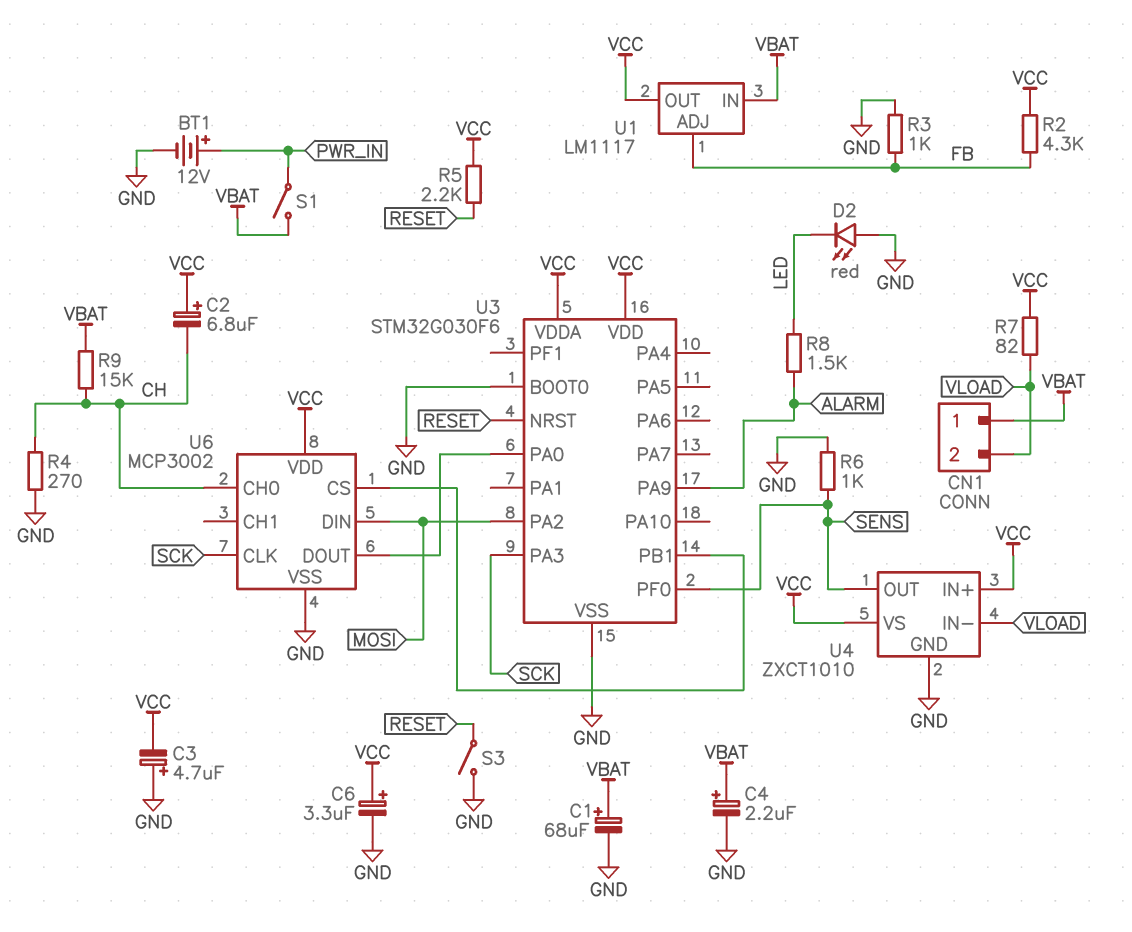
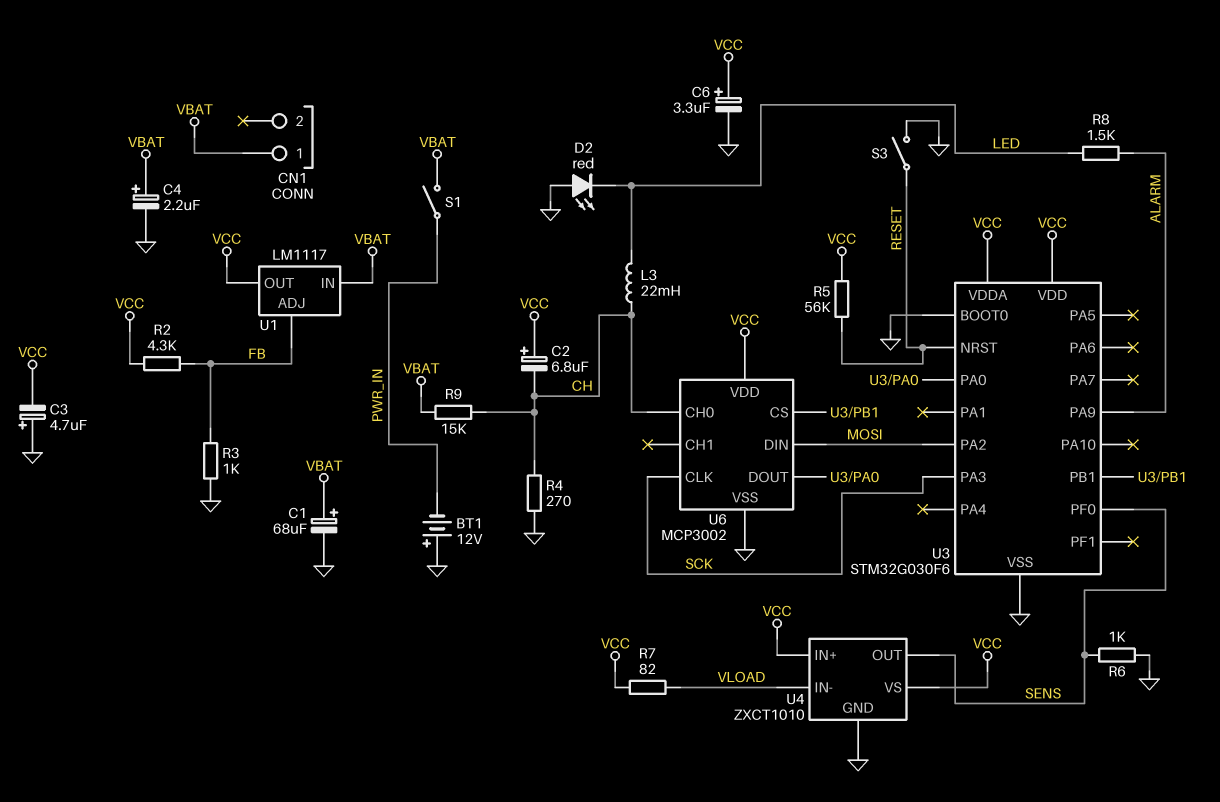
BT1: 12V (plus PWR_IN, minus GND) -> 12V (plus GND, minus PWR_IN)
CN1 pin 2: VLOAD -> none
L3: none -> 22mH (CH, LED)
R5: 2.2k (RESET, VCC) -> 56k (RESET, VCC)

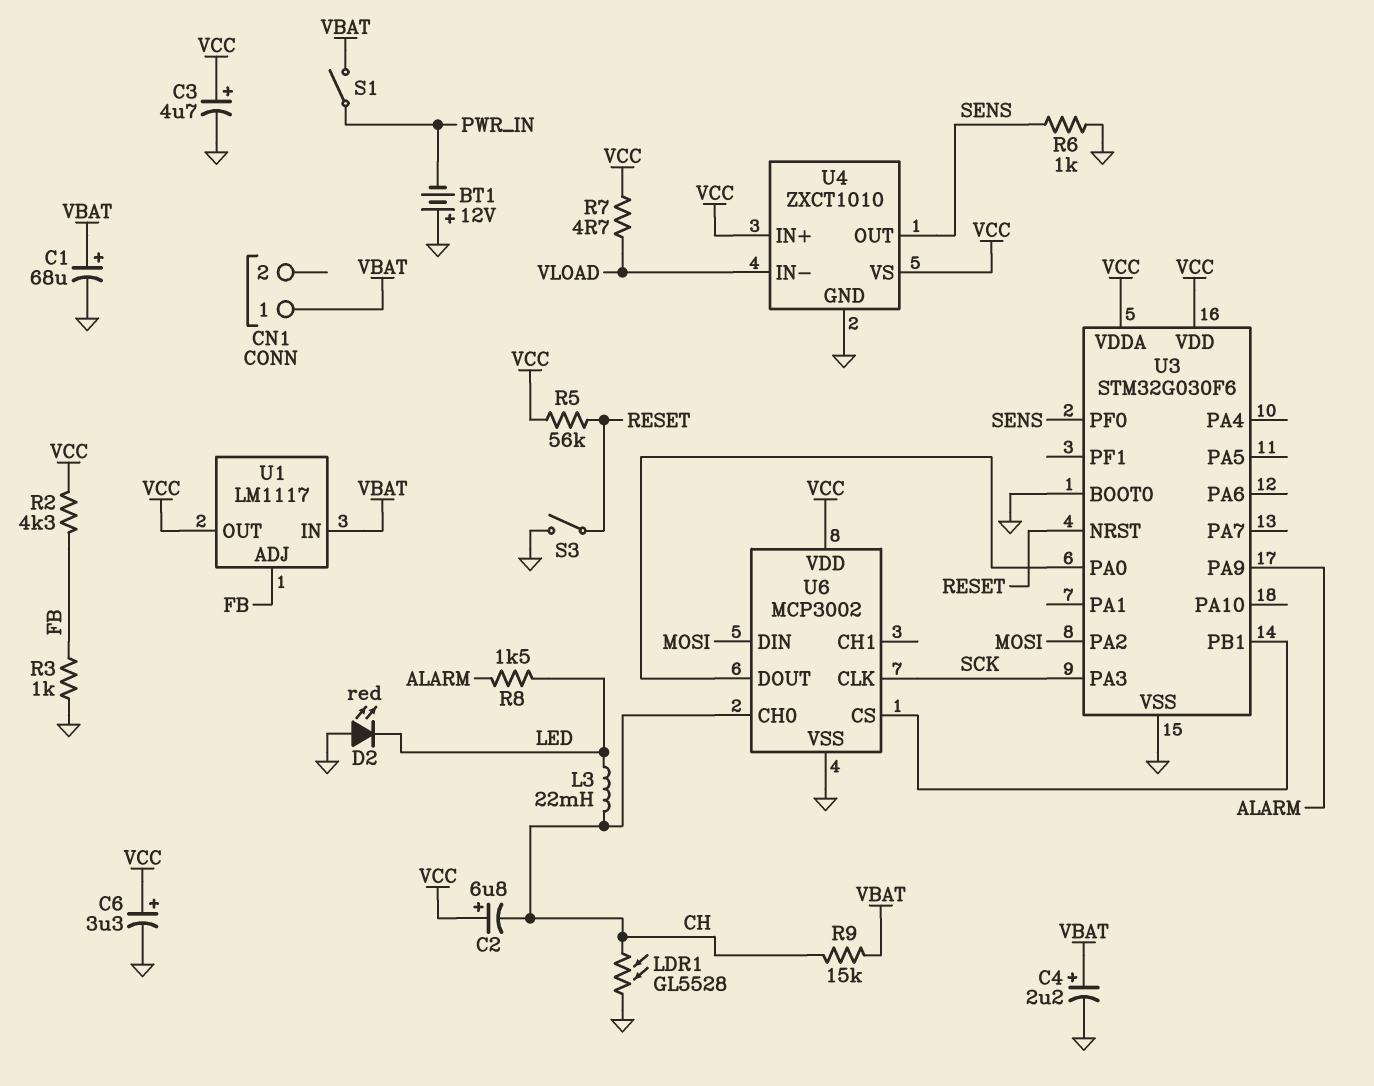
C3: 4.7uF (plus GND, minus VCC) -> 4.7uF (plus VCC, minus GND)
LDR1: none -> GL5528 (CH, GND)
R4: 270 (CH, GND) -> none
R7: 82 (VCC, VLOAD) -> 4.7 (VCC, VLOAD)

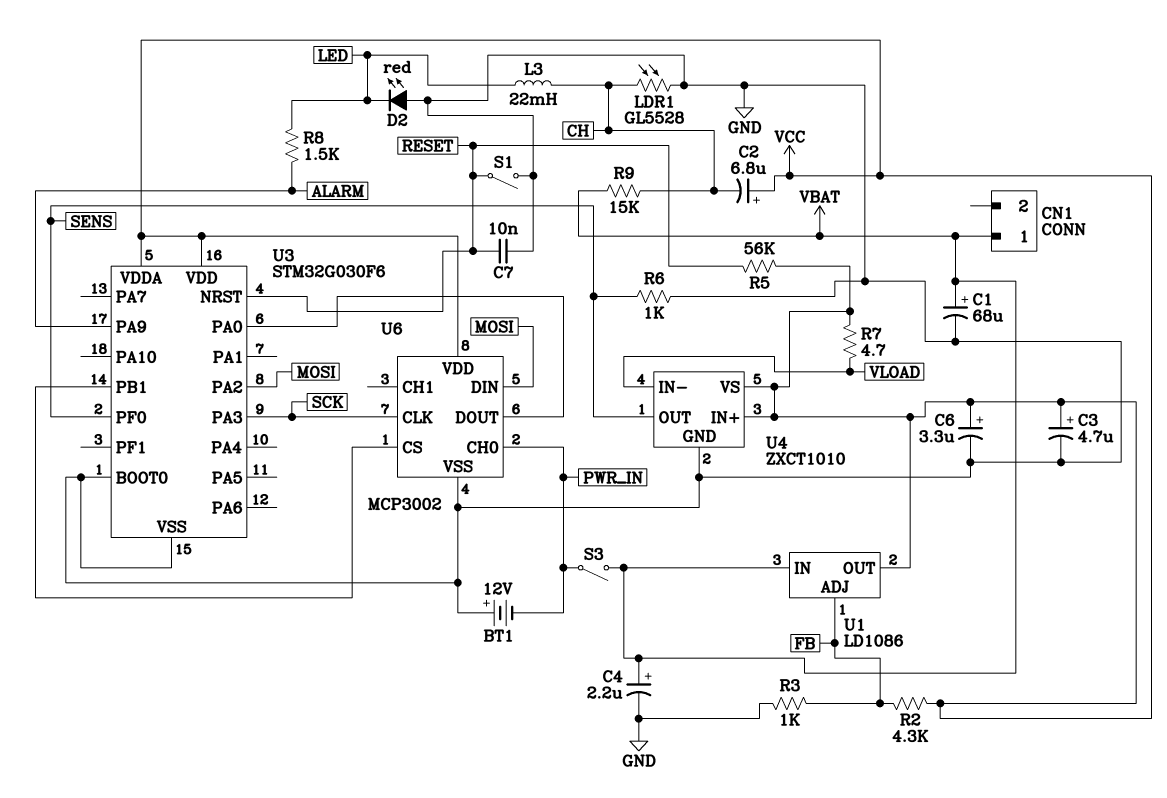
C7: none -> 10nF (GND, RESET)
S1: switch (PWR_IN, VBAT) -> switch (GND, RESET)
S3: switch (GND, RESET) -> switch (PWR_IN, VBAT)
U1: LM1117 -> LD1086
U6 pin CH0: CH -> PWR_IN

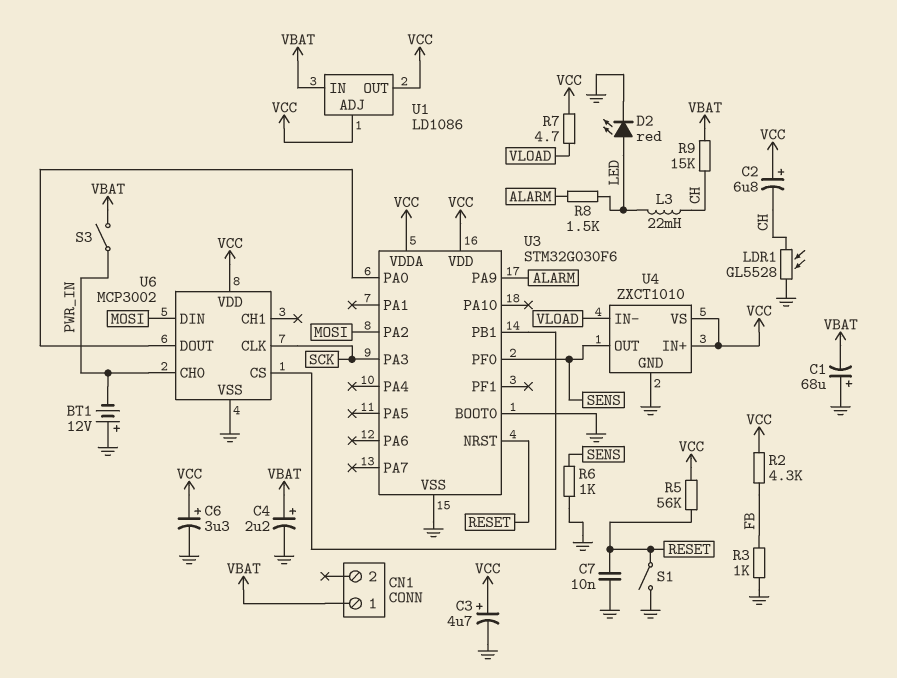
C1: 68uF (plus VBAT, minus GND) -> 68uF (plus GND, minus VBAT)
D2: LED red (A GND, K LED) -> LED red (A LED, K GND)
U1 pin ADJ: FB -> VCC

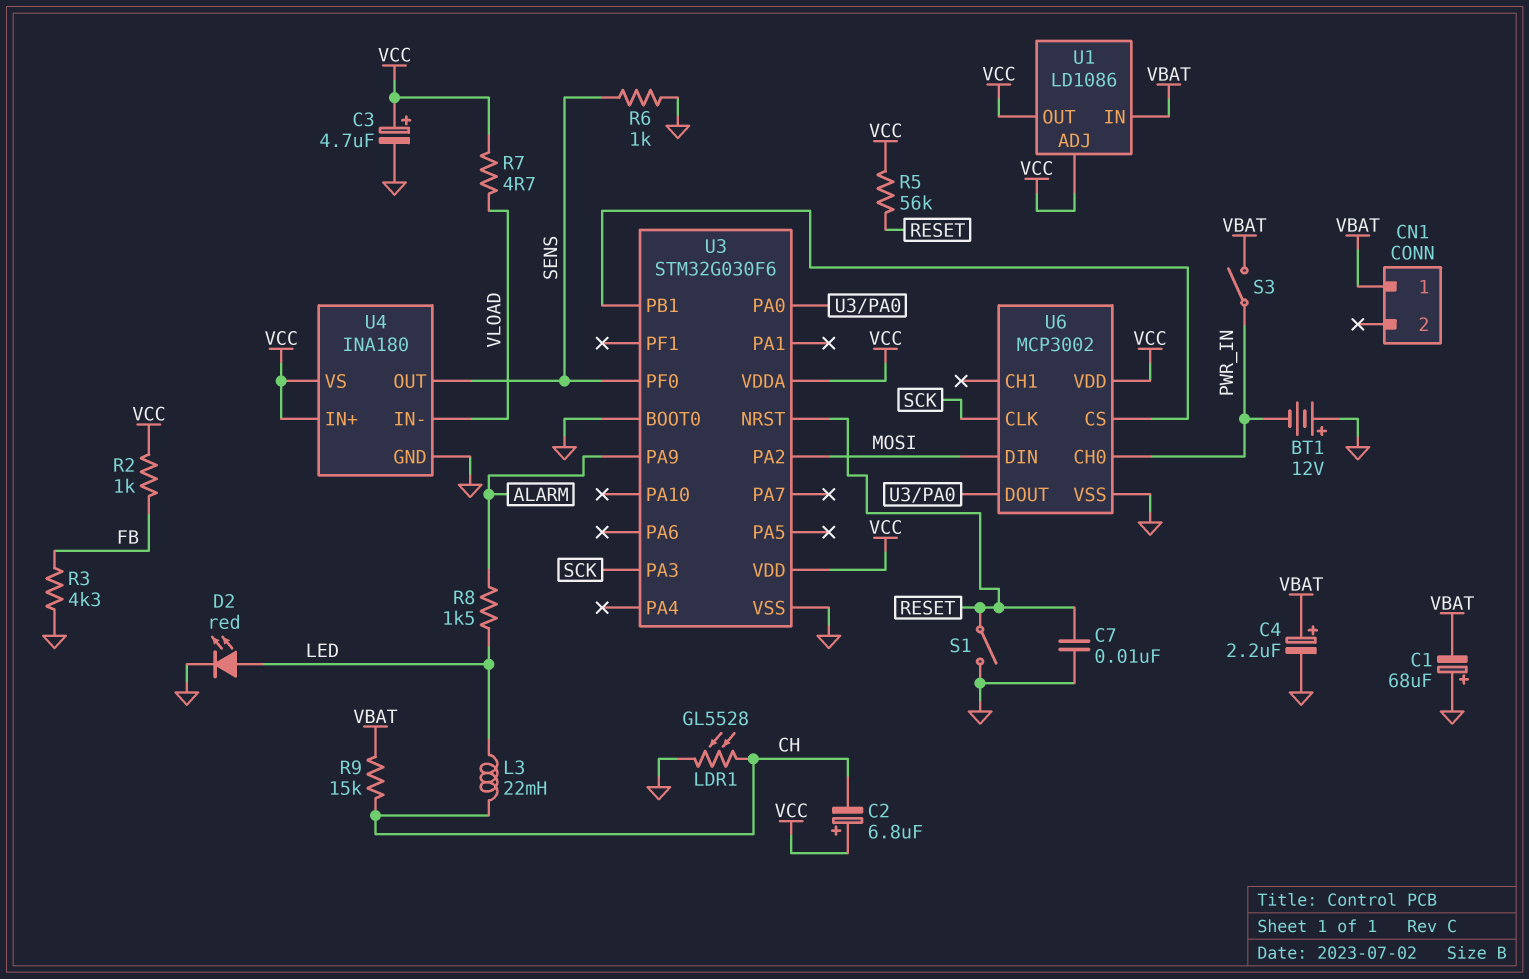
C6: 3.3uF (plus VCC, minus GND) -> none
R2: 4.3k (FB, VCC) -> 1k (FB, VCC)
R3: 1k (FB, GND) -> 4.3k (FB, GND)
U4: ZXCT1010 -> INA180

